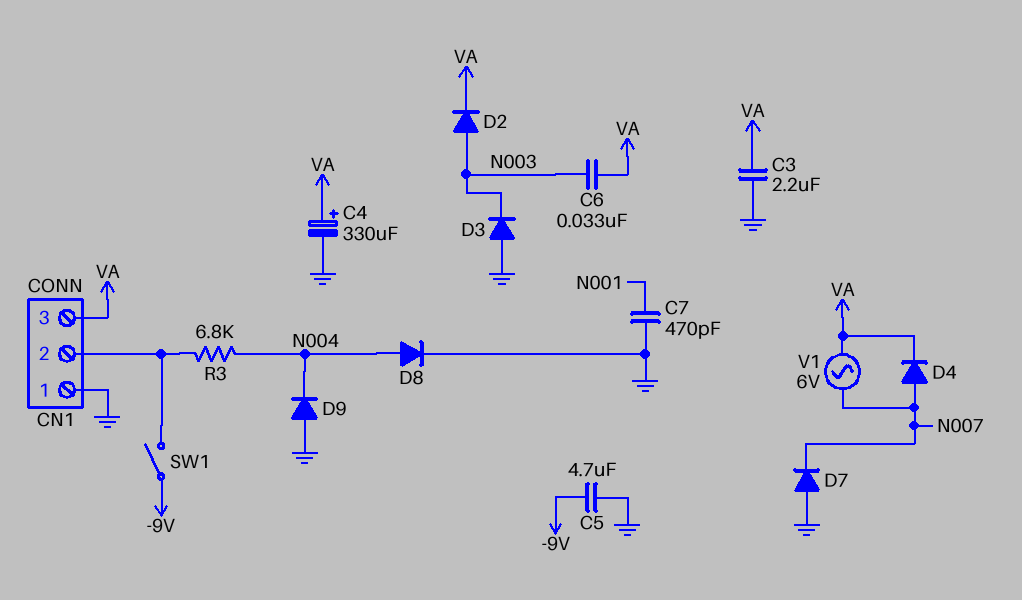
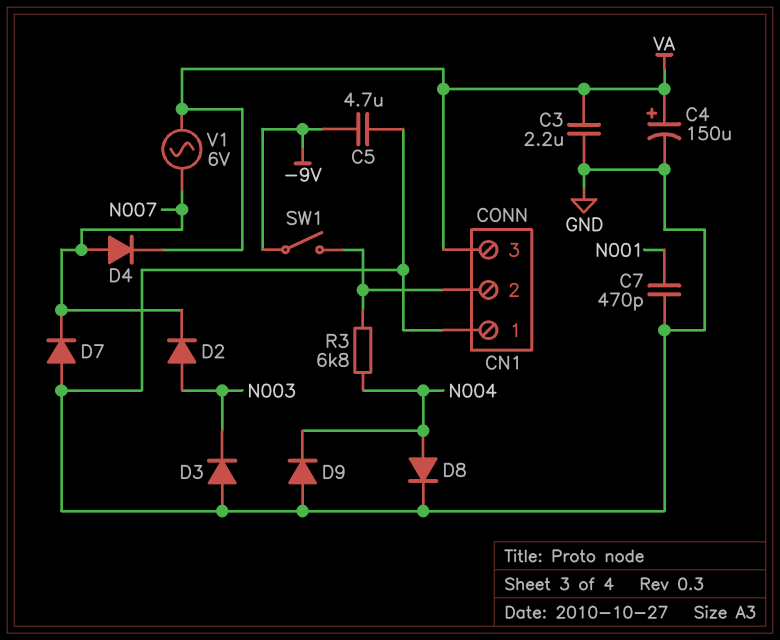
C4: 330uF (plus VA, minus GND) -> 150uF (plus VA, minus GND)
C6: 33nF (N003, VA) -> none
D2: diode (A N003, K VA) -> diode (A N003, K N007)

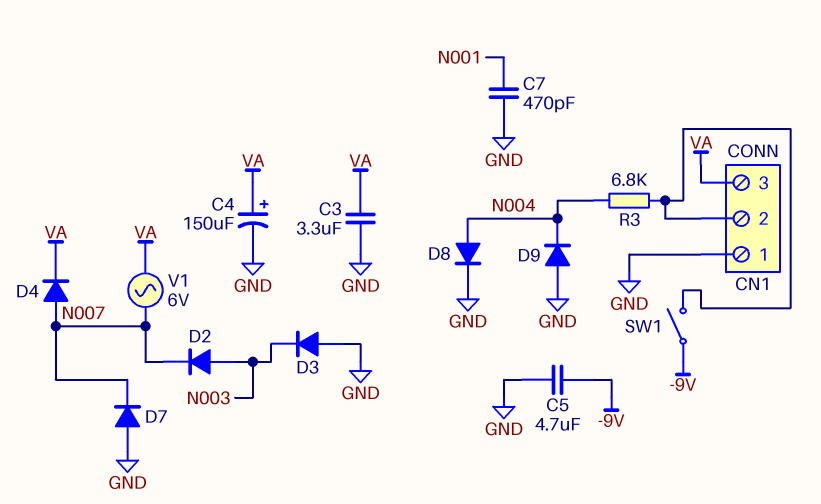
C3: 2.2uF (GND, VA) -> 3.3uF (GND, VA)

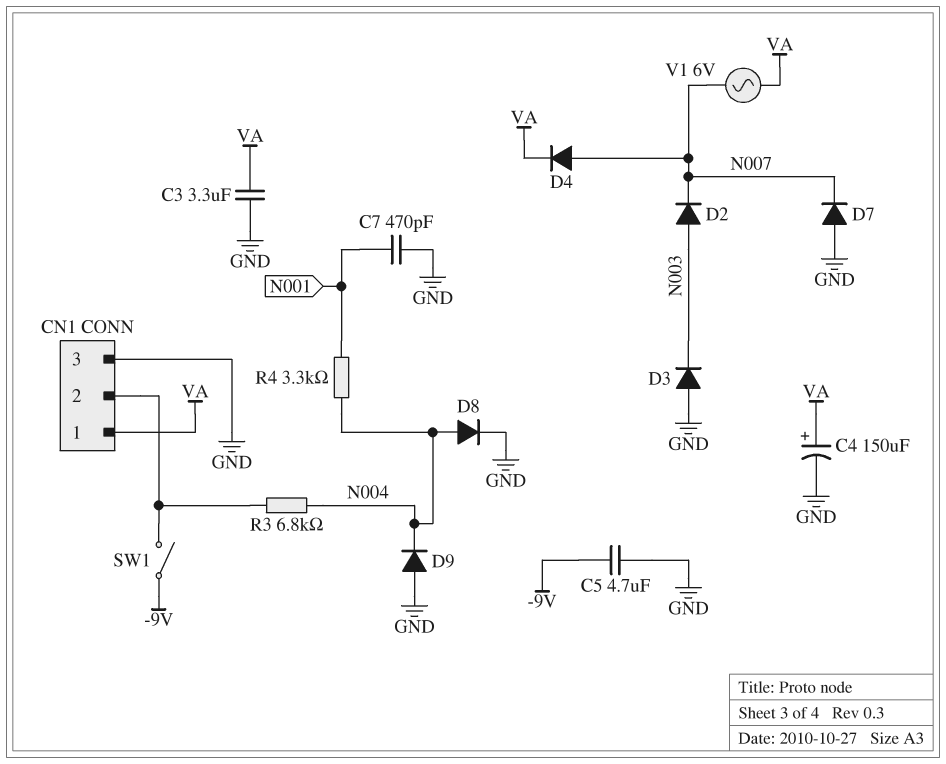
CN1 pin 1: GND -> VA
CN1 pin 3: VA -> GND
R4: none -> 3.3k (N001, N004)

